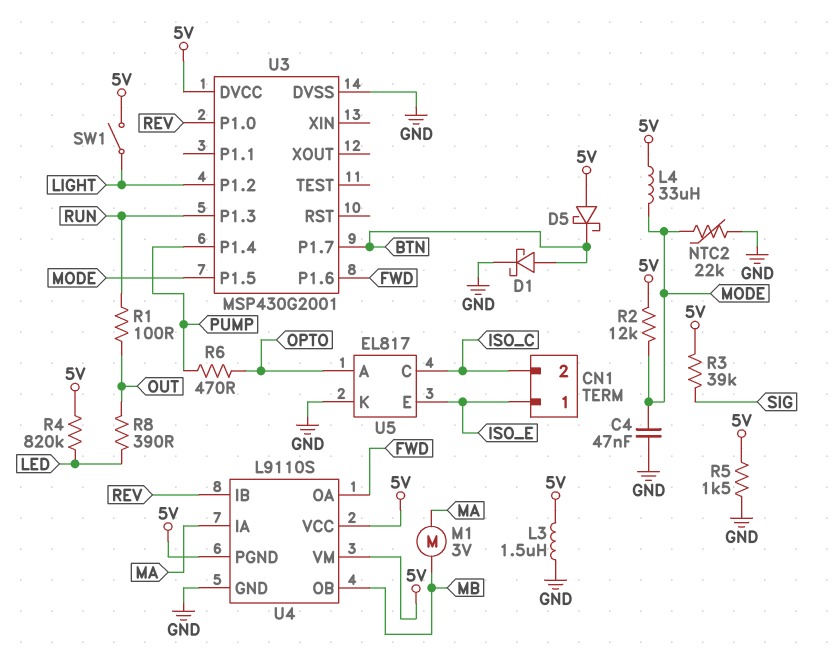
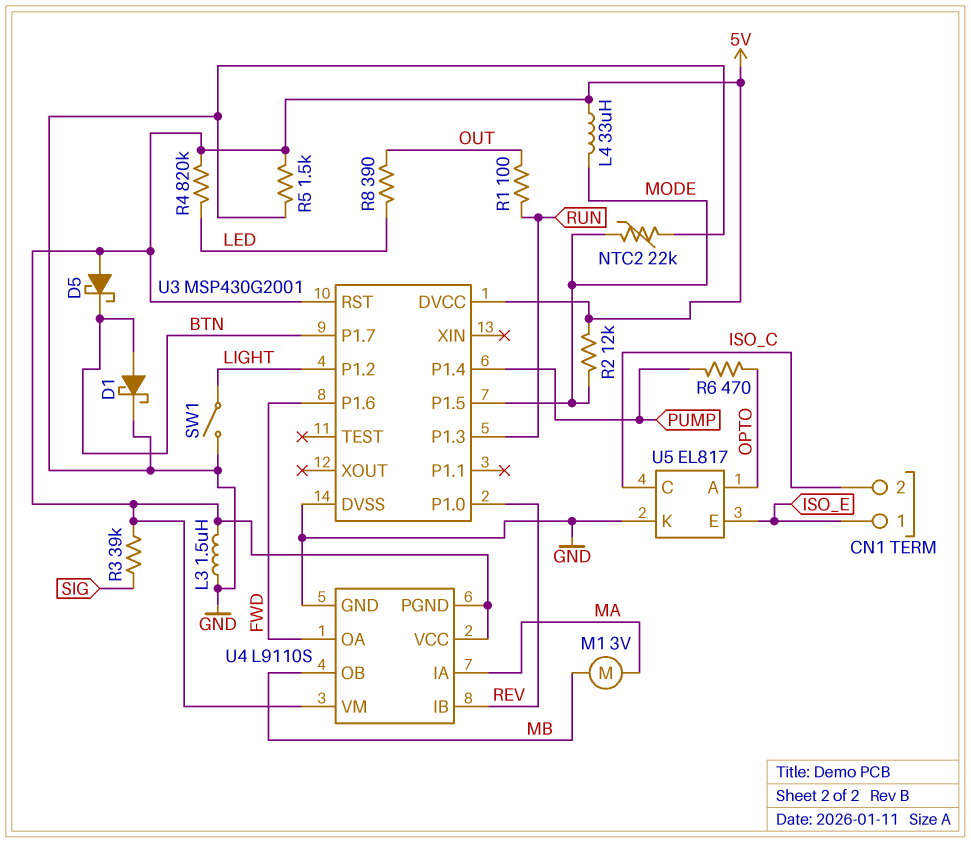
C4: 47nF (GND, MODE) -> none
SW1: switch (5V, LIGHT) -> switch (GND, LIGHT)
U3 pin RST: none -> 5V

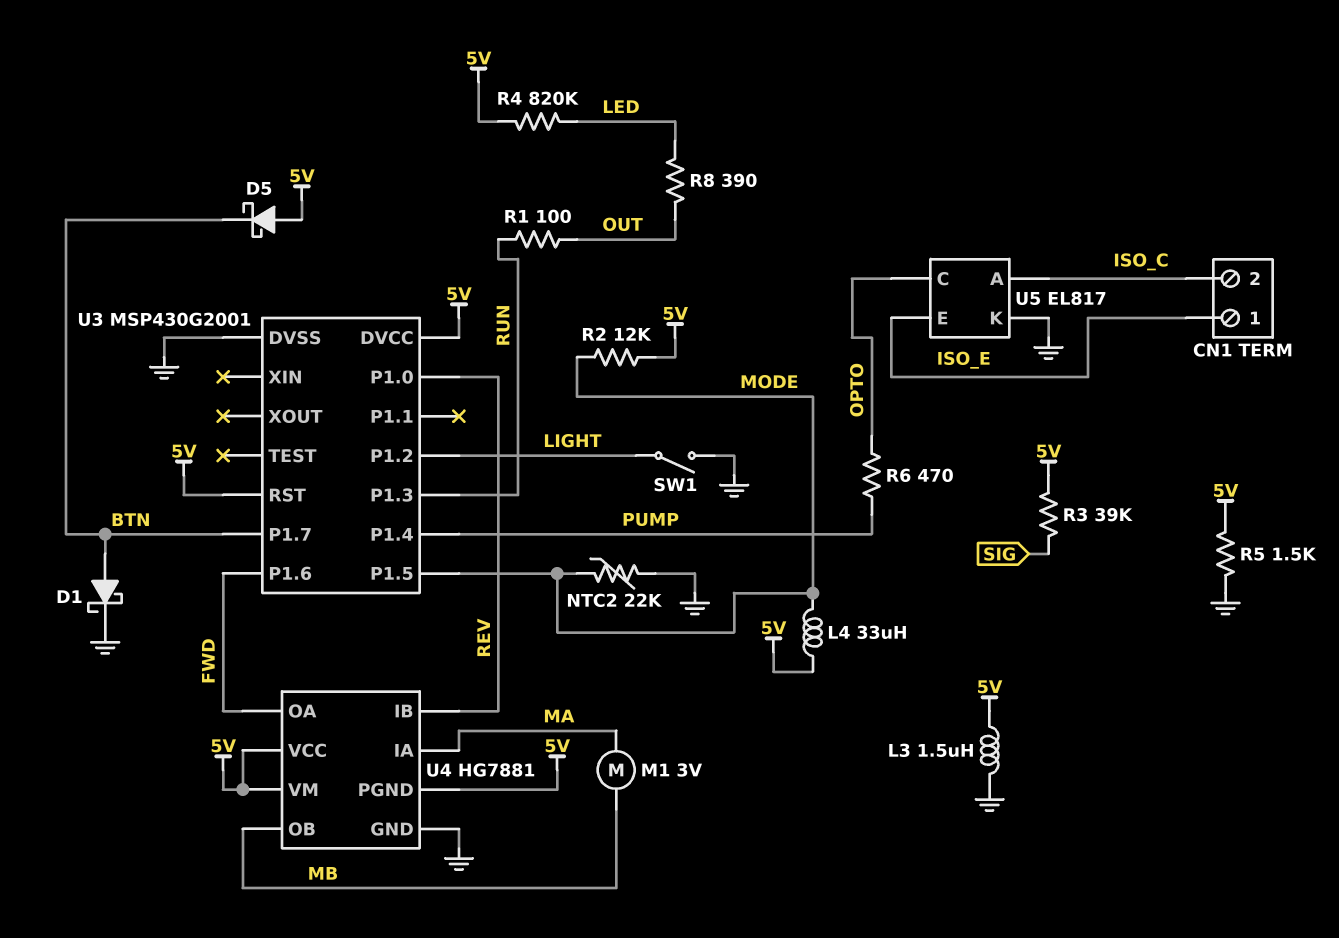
U4: L9110S -> HG7881
U5 pin A: OPTO -> ISO_C
U5 pin C: ISO_C -> OPTO

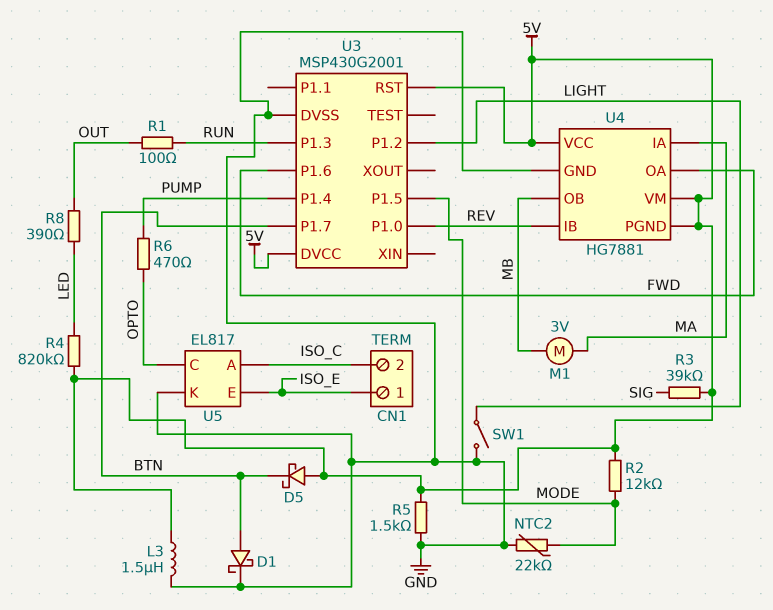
L4: 33uH (5V, MODE) -> none

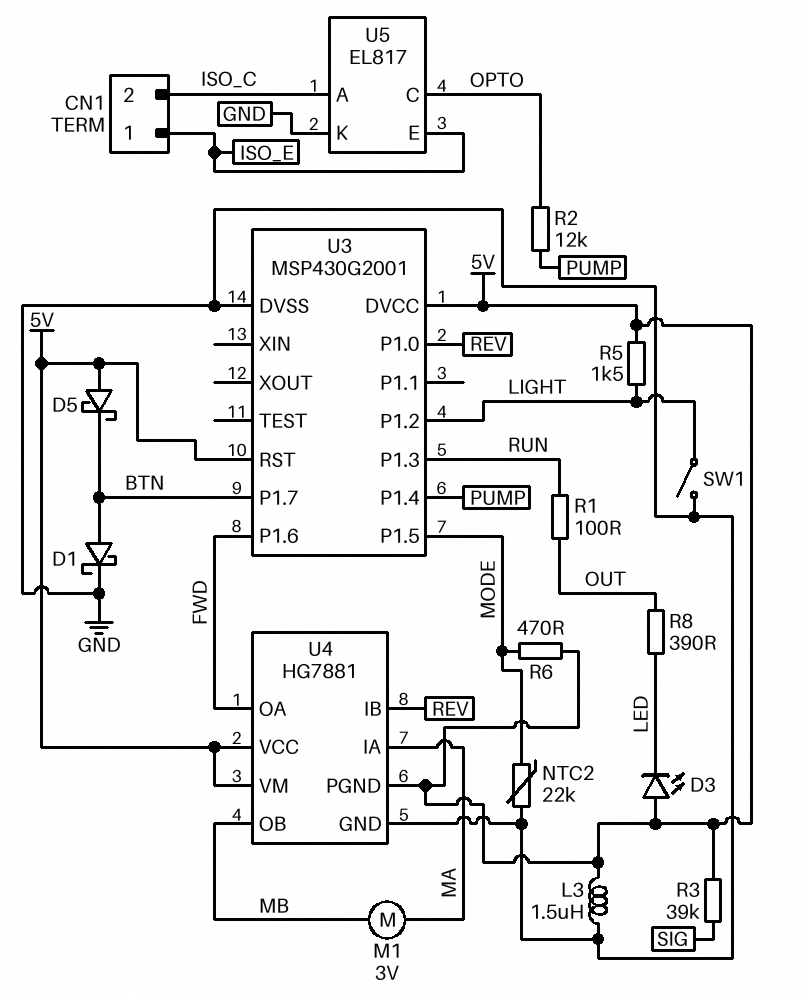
D3: none -> LED (A 5V, K LED)
R2: 12k (5V, MODE) -> 12k (OPTO, PUMP)
R4: 820k (5V, LED) -> none
R5: 1.5k (5V, GND) -> 1.5k (5V, LIGHT)
R6: 470 (OPTO, PUMP) -> 470 (5V, MODE)

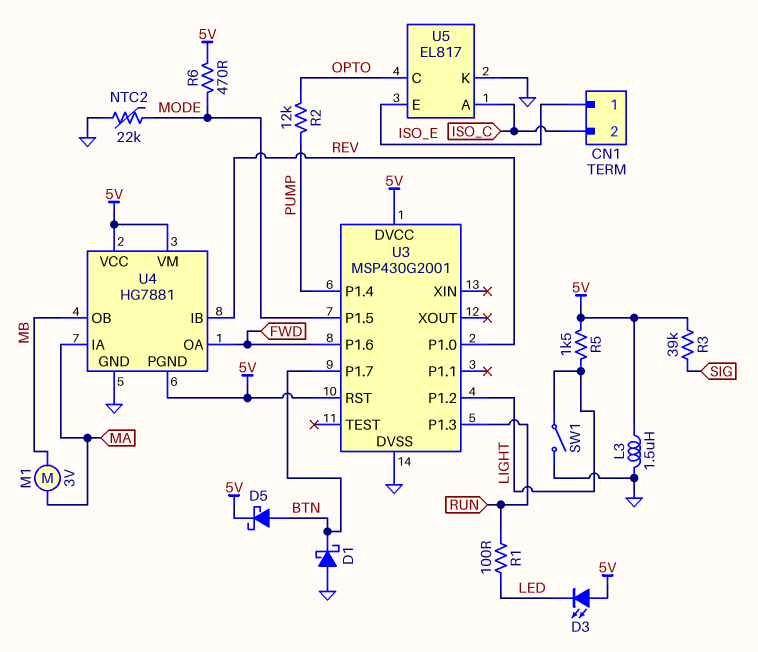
D1: schottky (A BTN, K GND) -> schottky (A GND, K BTN)
D5: schottky (A 5V, K BTN) -> schottky (A BTN, K 5V)
R1: 100 (OUT, RUN) -> 100 (LED, RUN)
R8: 390 (LED, OUT) -> none

